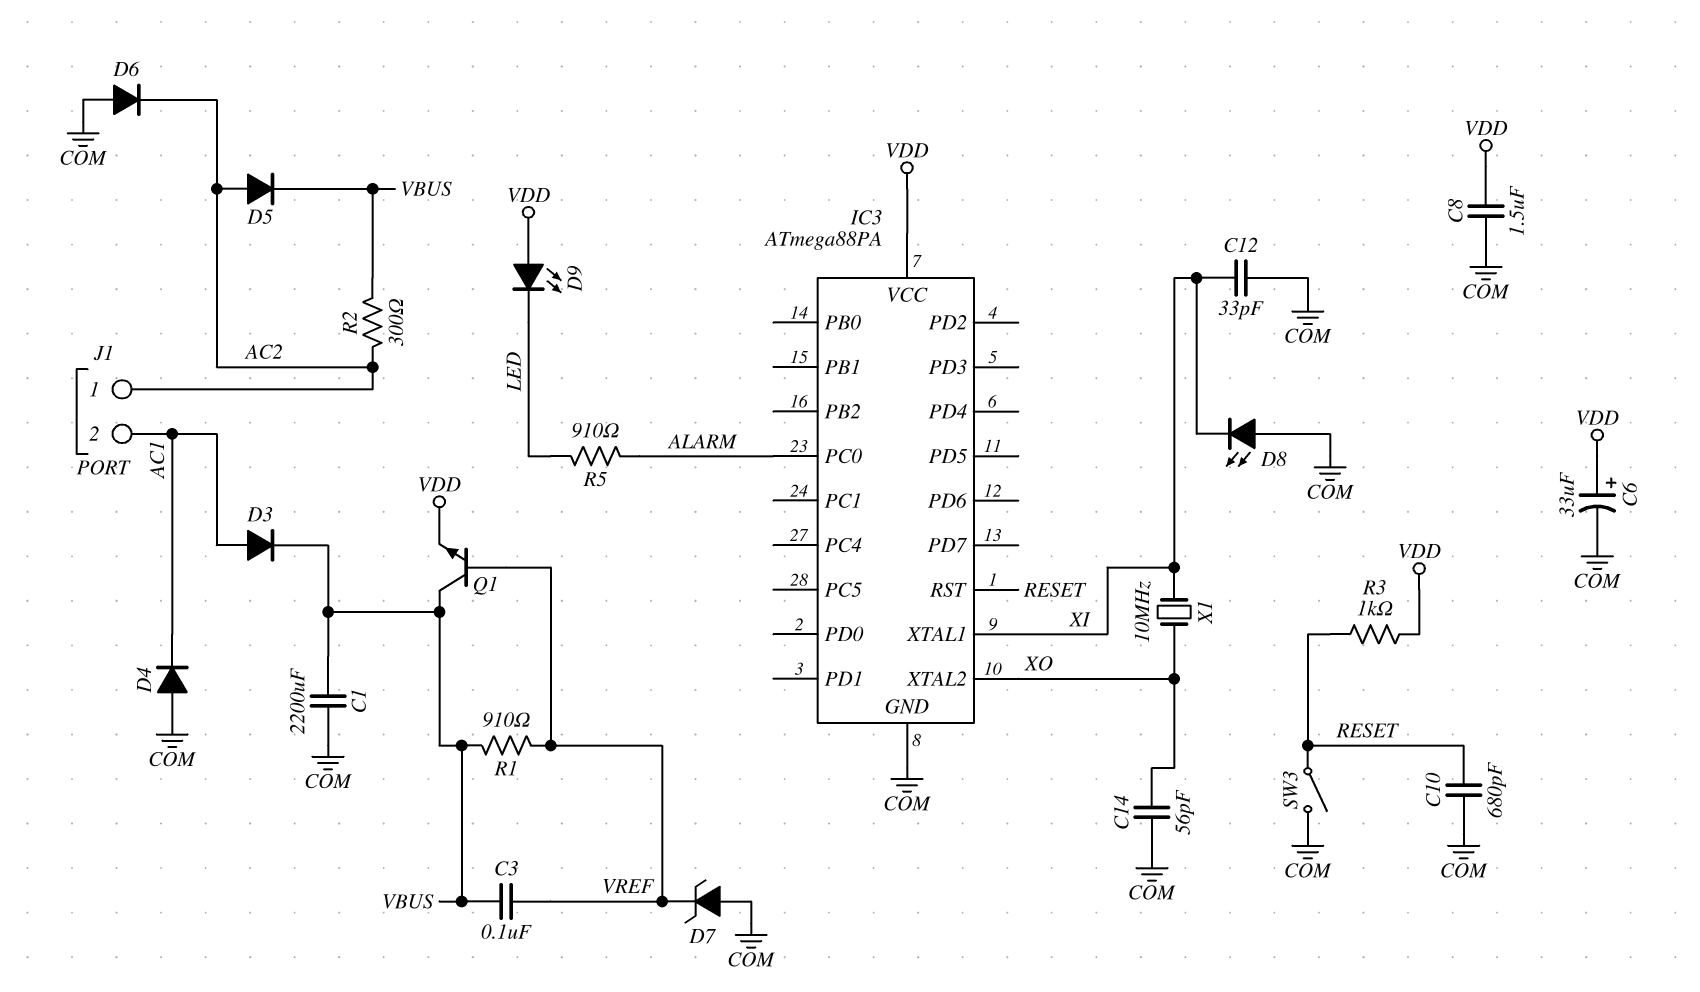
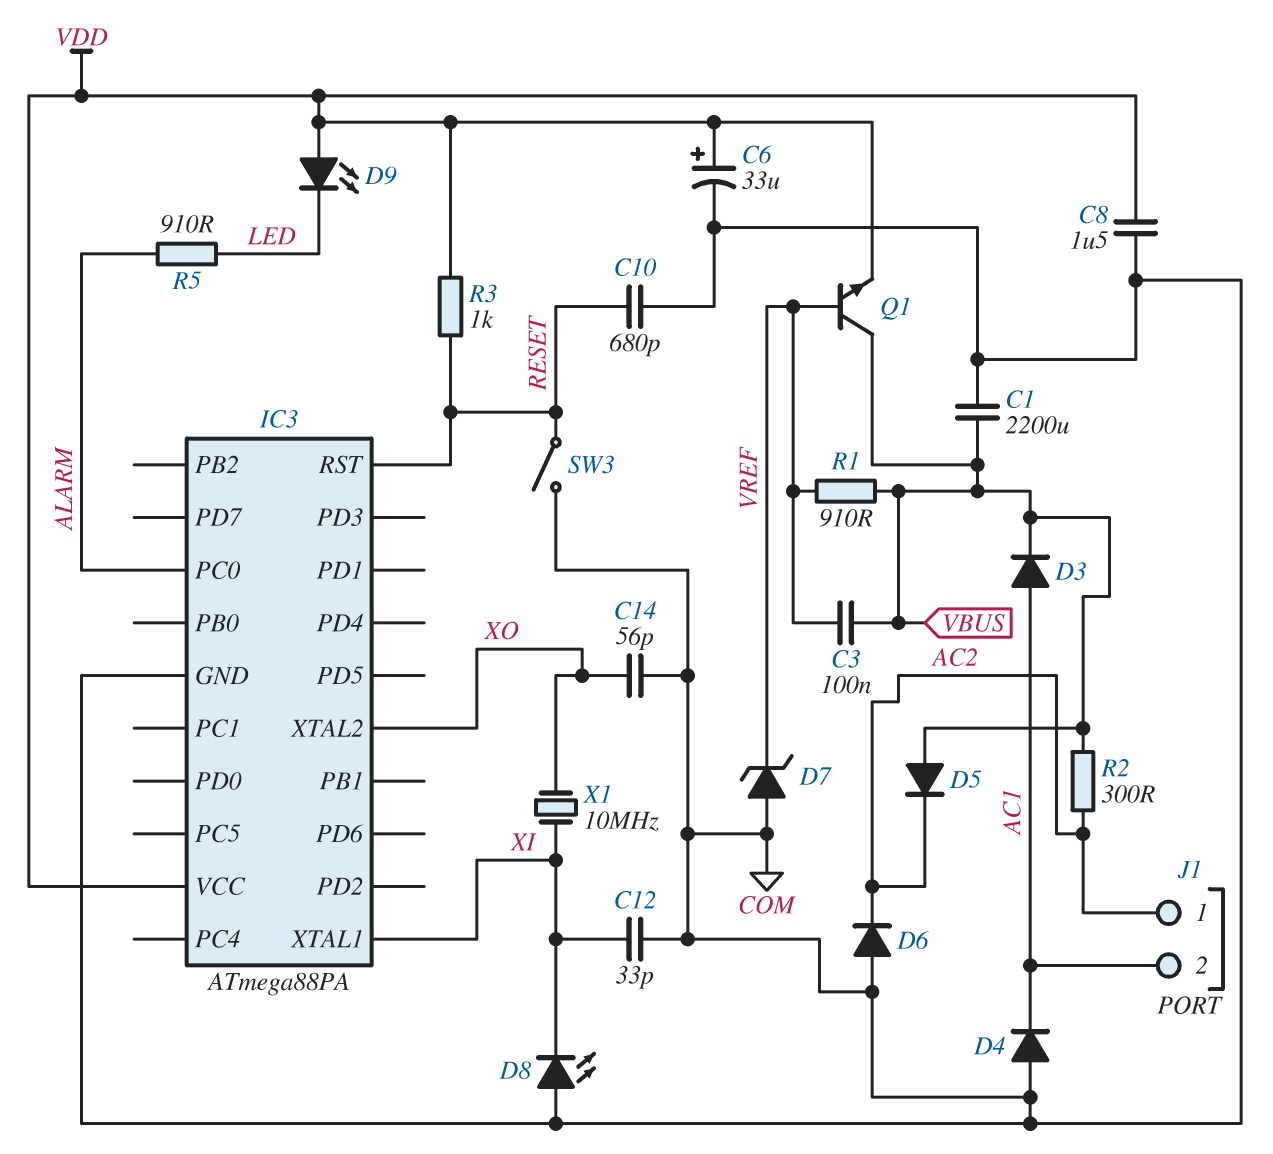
D5: diode (A AC2, K VBUS) -> diode (A VBUS, K AC2)

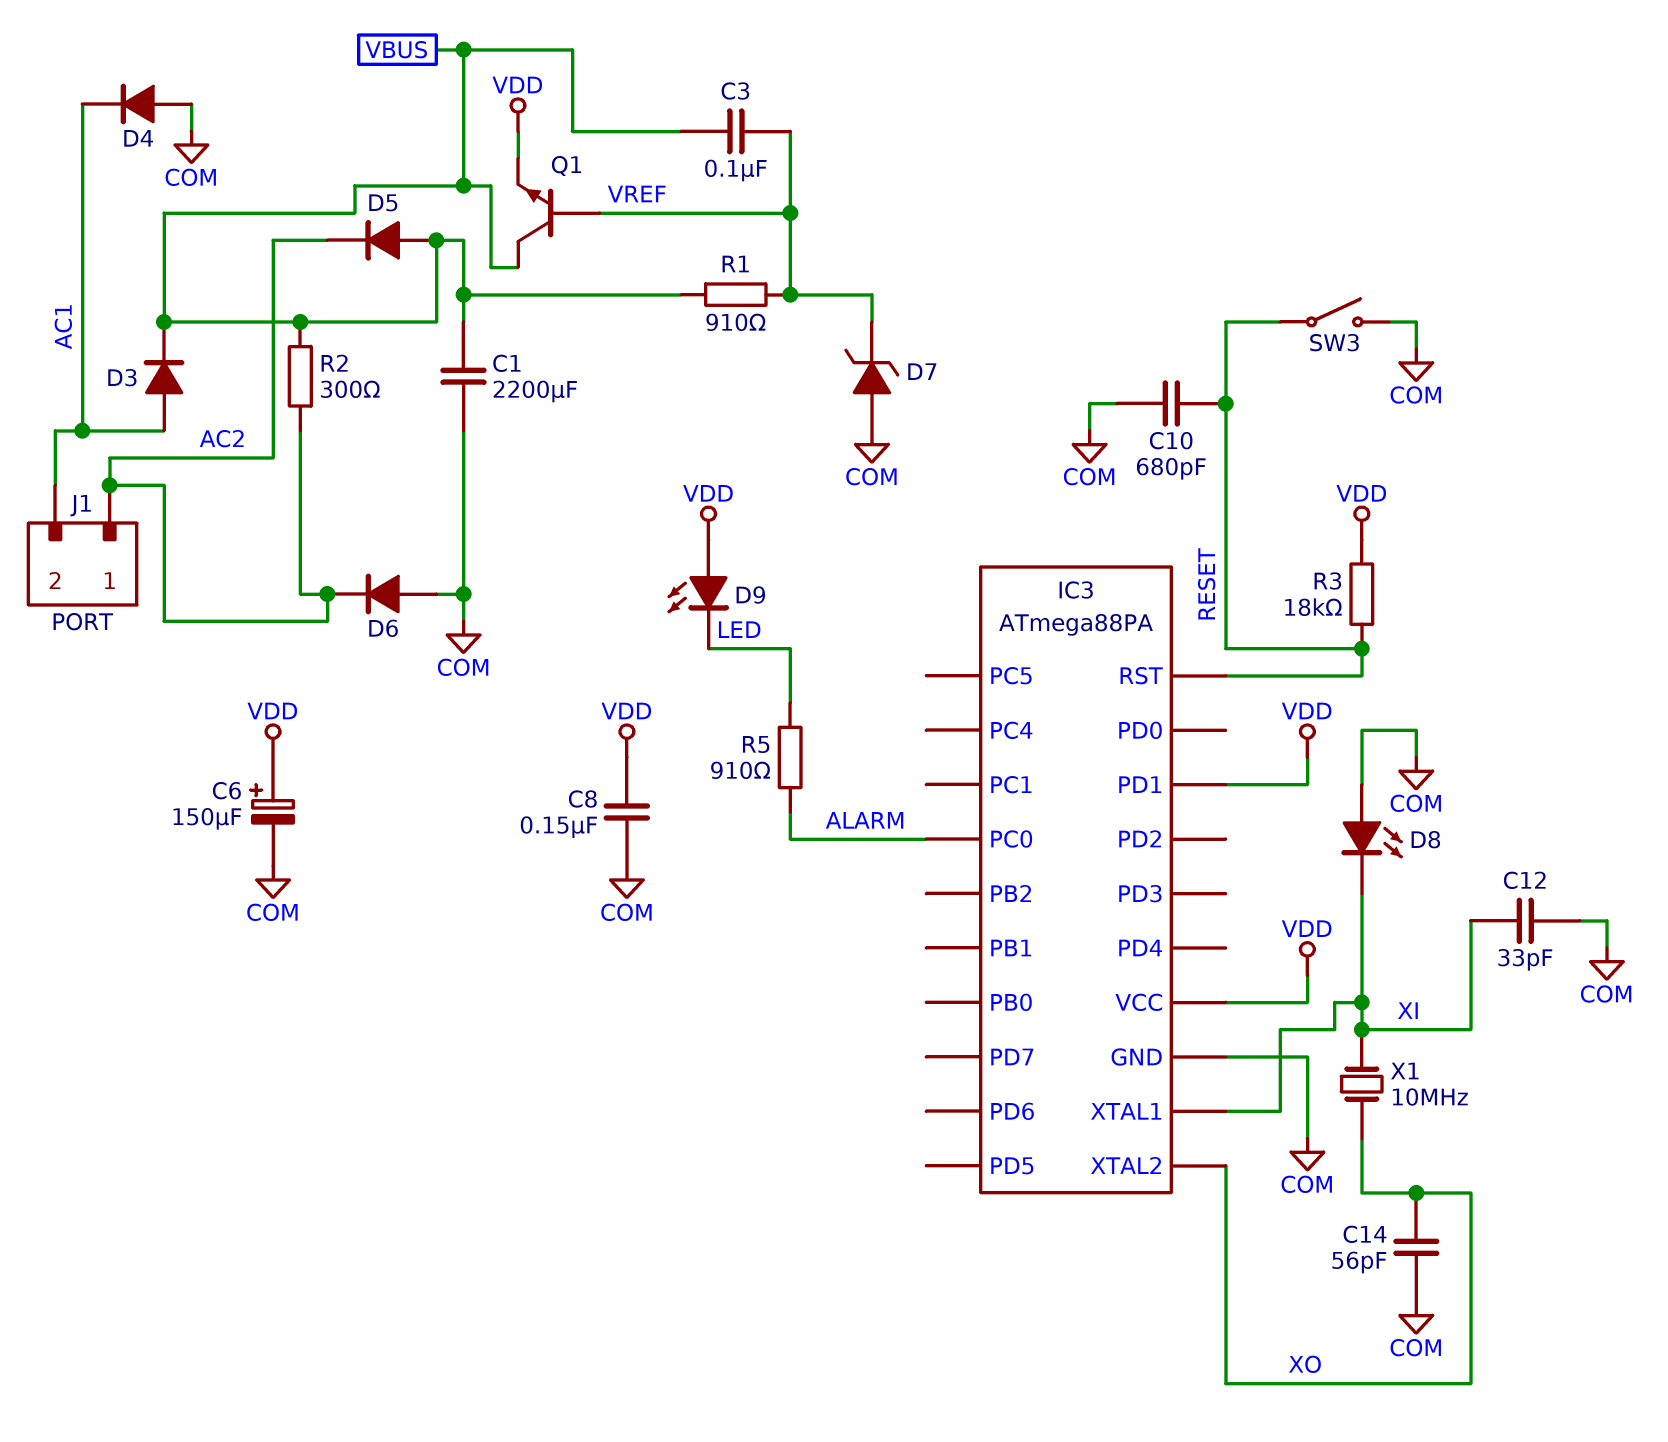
C6: 33uF (plus VDD, minus COM) -> 150uF (plus VDD, minus COM)
C8: 1.5uF (COM, VDD) -> 150nF (COM, VDD)
IC3 pin PD1: none -> VDD
R3: 1k (RESET, VDD) -> 18k (RESET, VDD)

